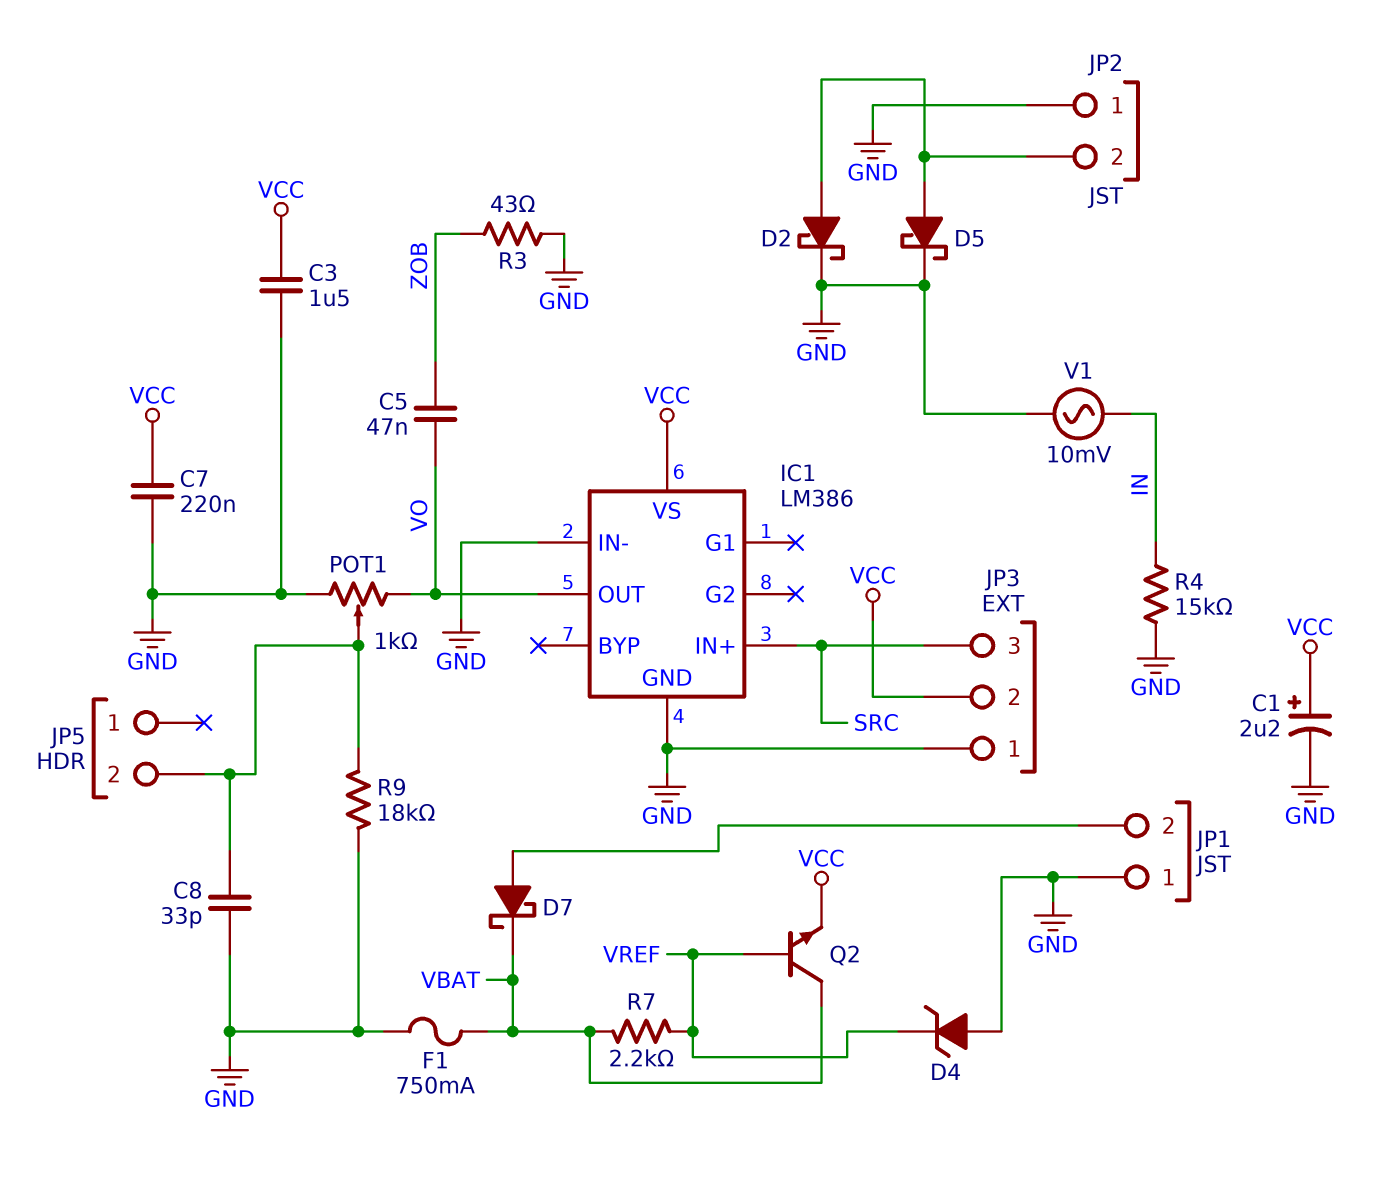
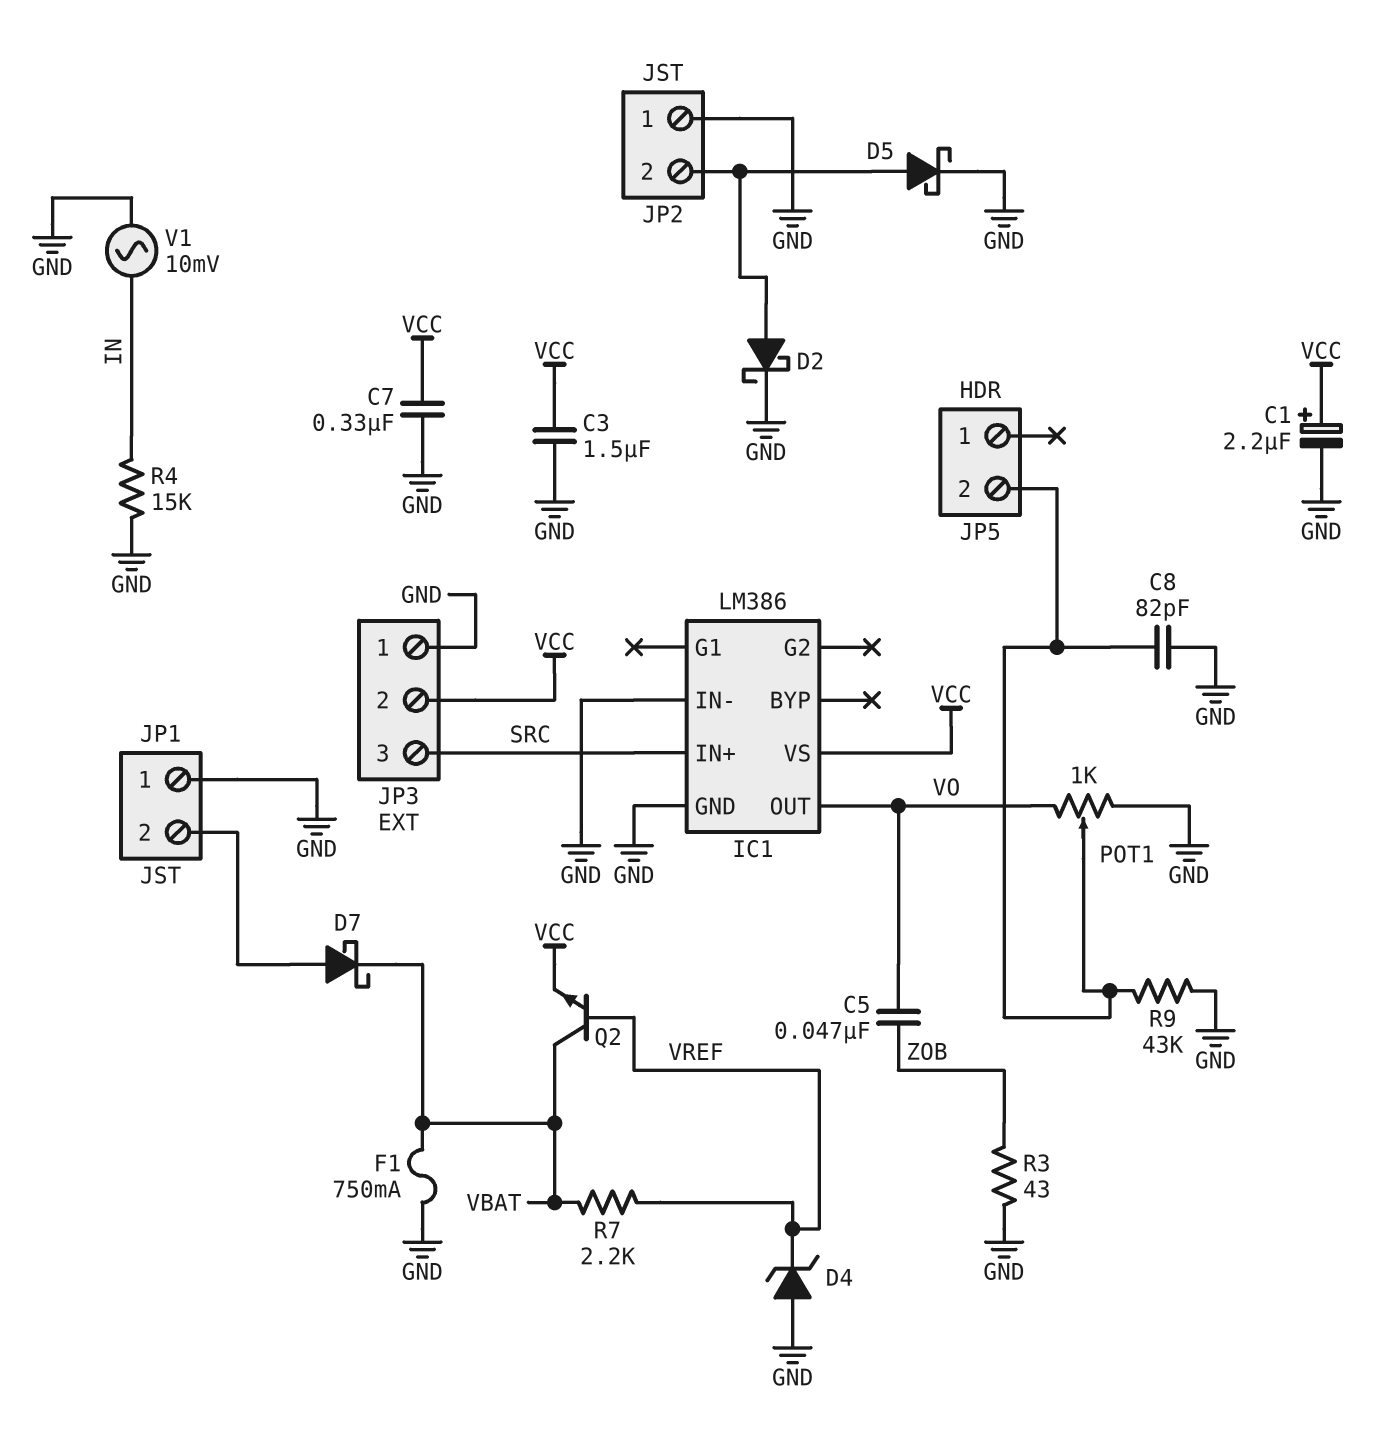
C7: 220nF (GND, VCC) -> 330nF (GND, VCC)
C8: 33pF (GND, JP5/2) -> 82pF (GND, JP5/2)
R9: 18k (GND, JP5/2) -> 43k (GND, JP5/2)

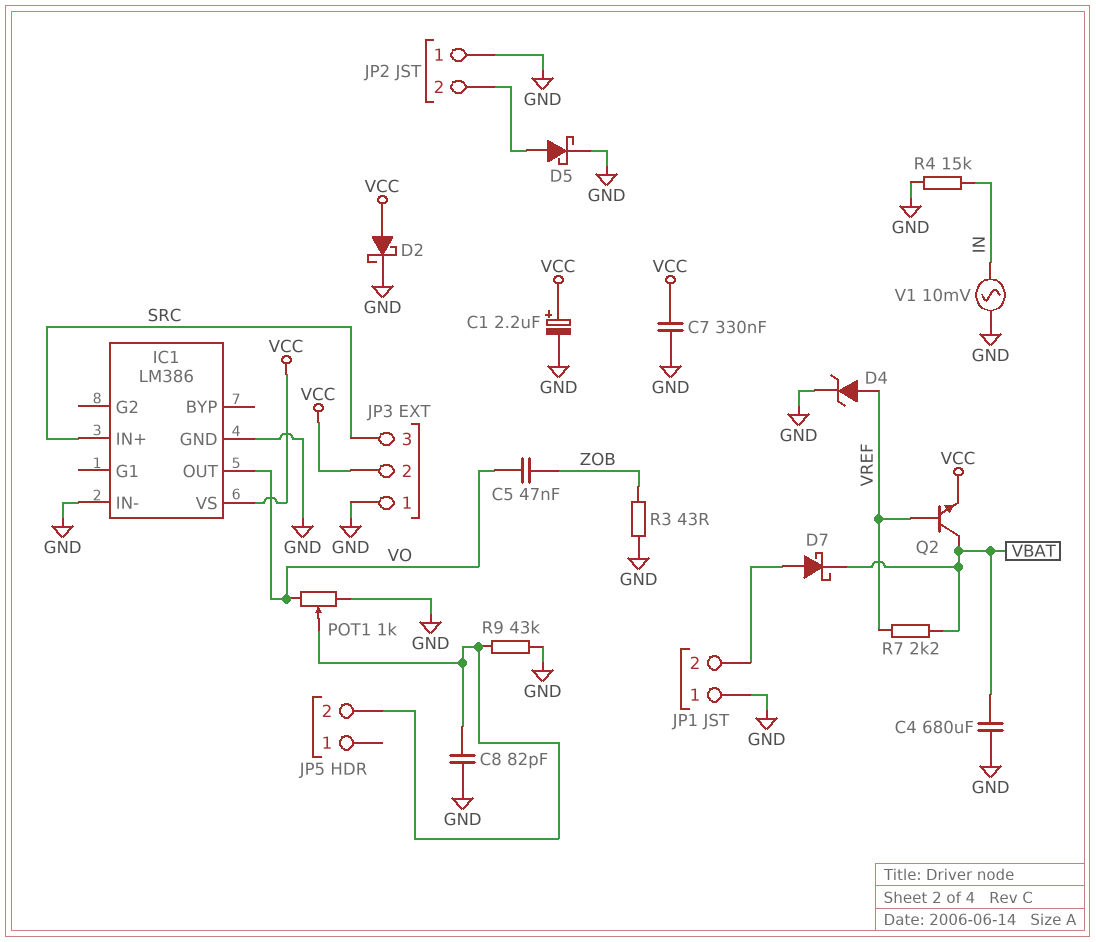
C3: 1.5uF (GND, VCC) -> none
C4: none -> 680uF (GND, VBAT)
D2: schottky (A JP2/2, K GND) -> schottky (A VCC, K GND)
D4: zener (A GND, K VREF) -> zener (A VREF, K GND)
F1: 750mA (GND, VBAT) -> none

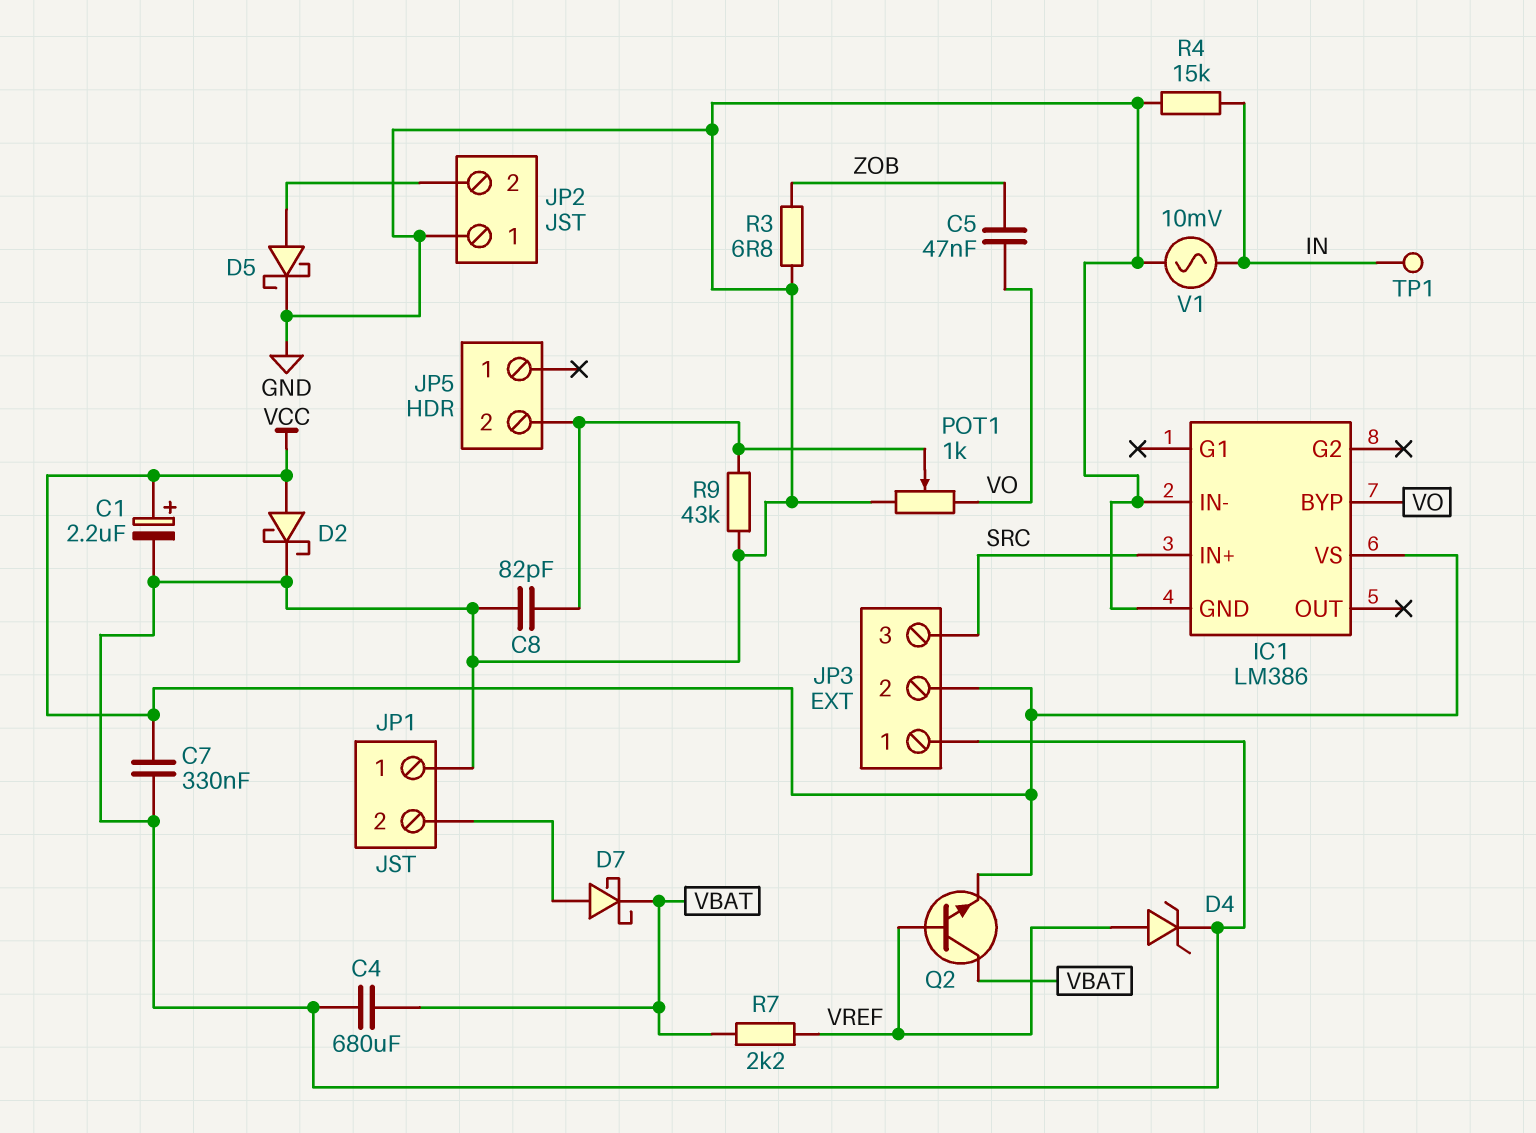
IC1 pin BYP: none -> VO
IC1 pin OUT: VO -> none
R3: 43 (GND, ZOB) -> 6.8 (GND, ZOB)
TP1: none -> test point (IN)

